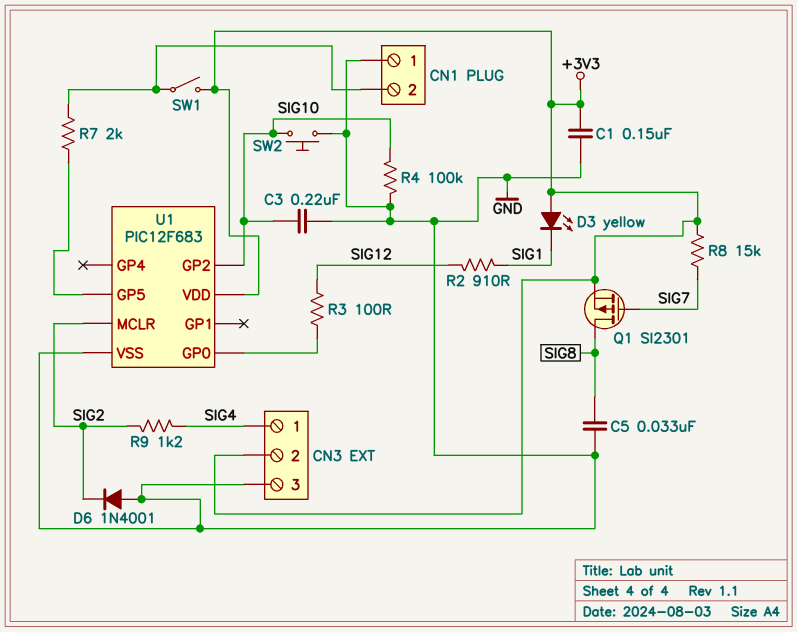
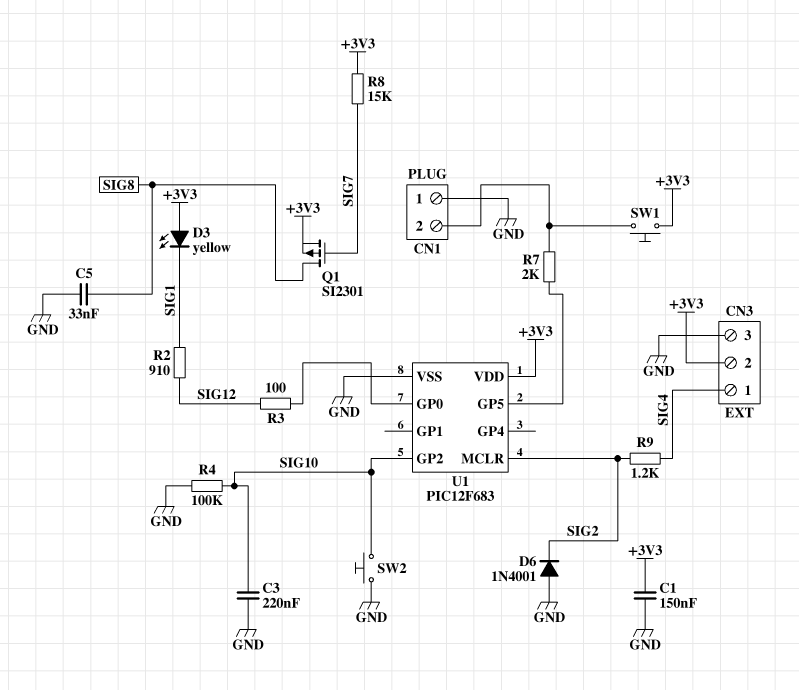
SW1: switch (+3V3, CN1/2) -> button (+3V3, CN1/2)

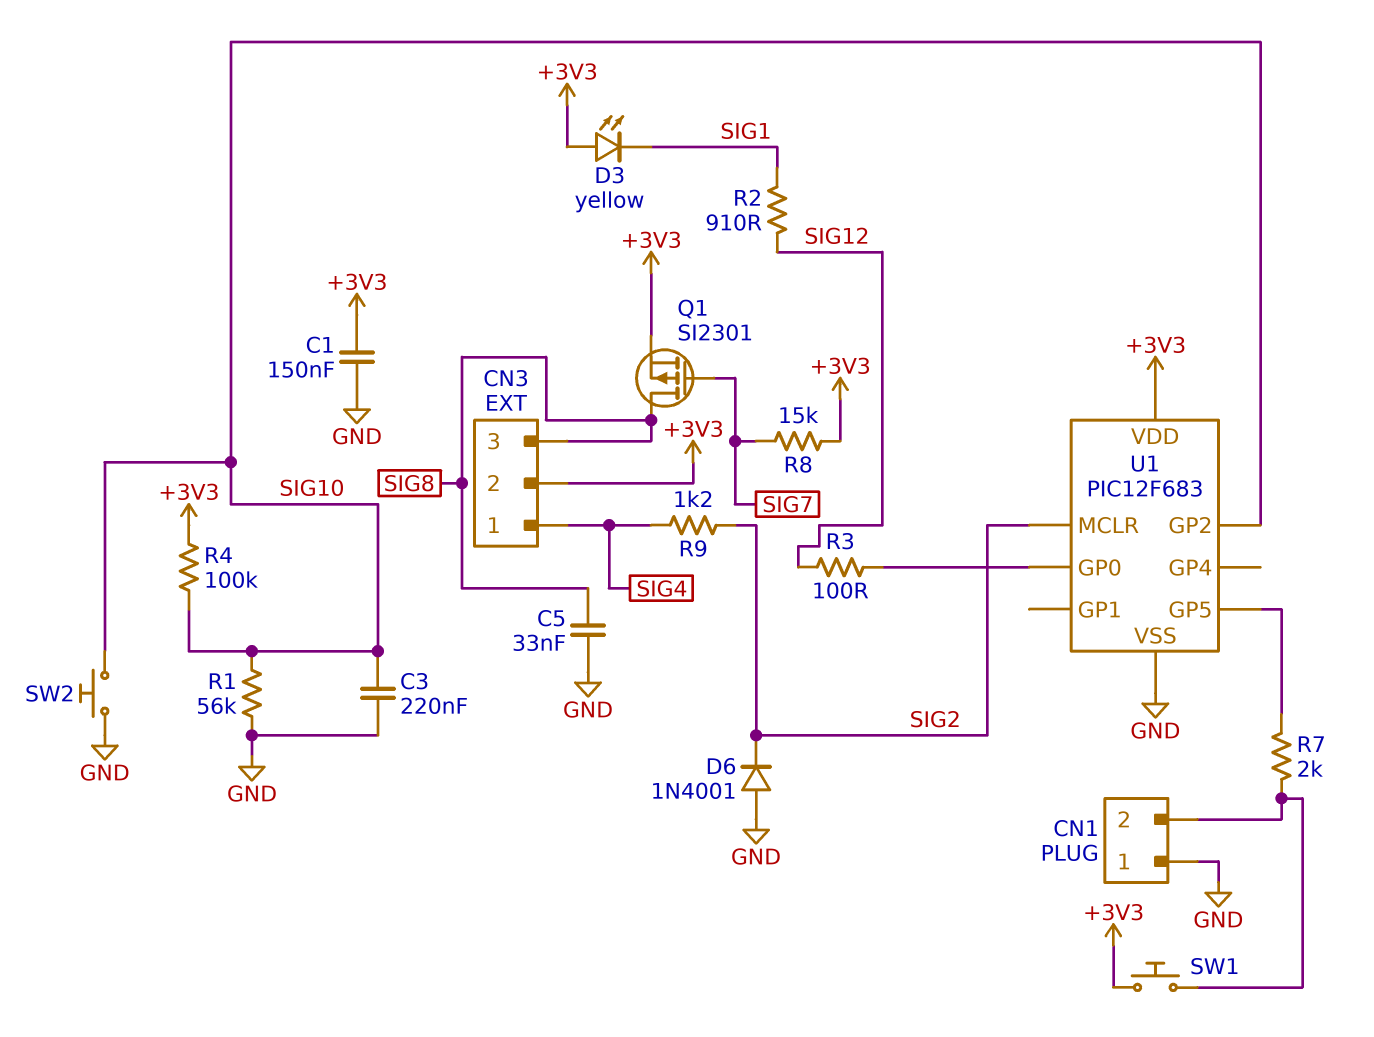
CN3 pin 3: GND -> SIG8
R1: none -> 56k (GND, SIG10)
R4: 100k (GND, SIG10) -> 100k (+3V3, SIG10)

